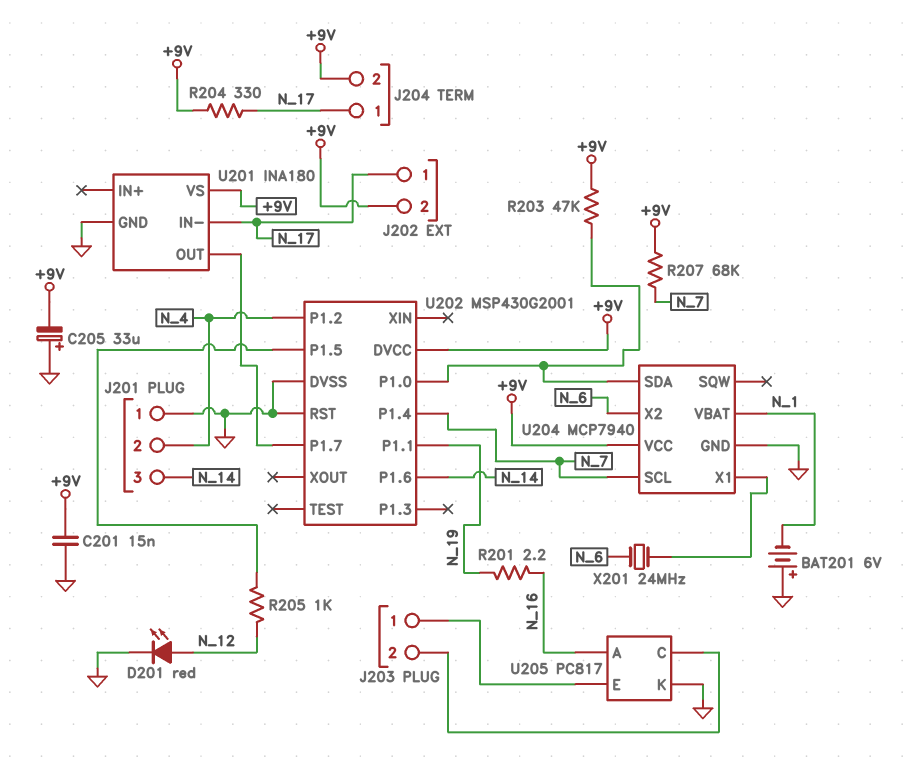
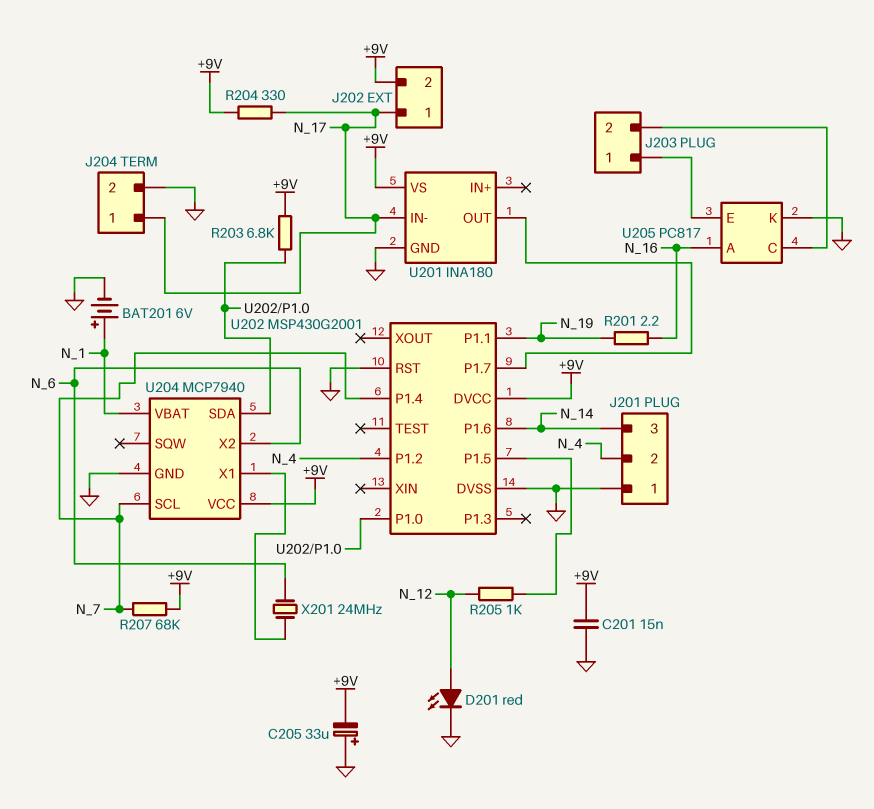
BAT201: 6V (plus GND, minus N_1) -> 6V (plus N_1, minus GND)
J204 pin 2: +9V -> GND
R203: 47k (+9V, U202/P1.0) -> 6.8k (+9V, U202/P1.0)

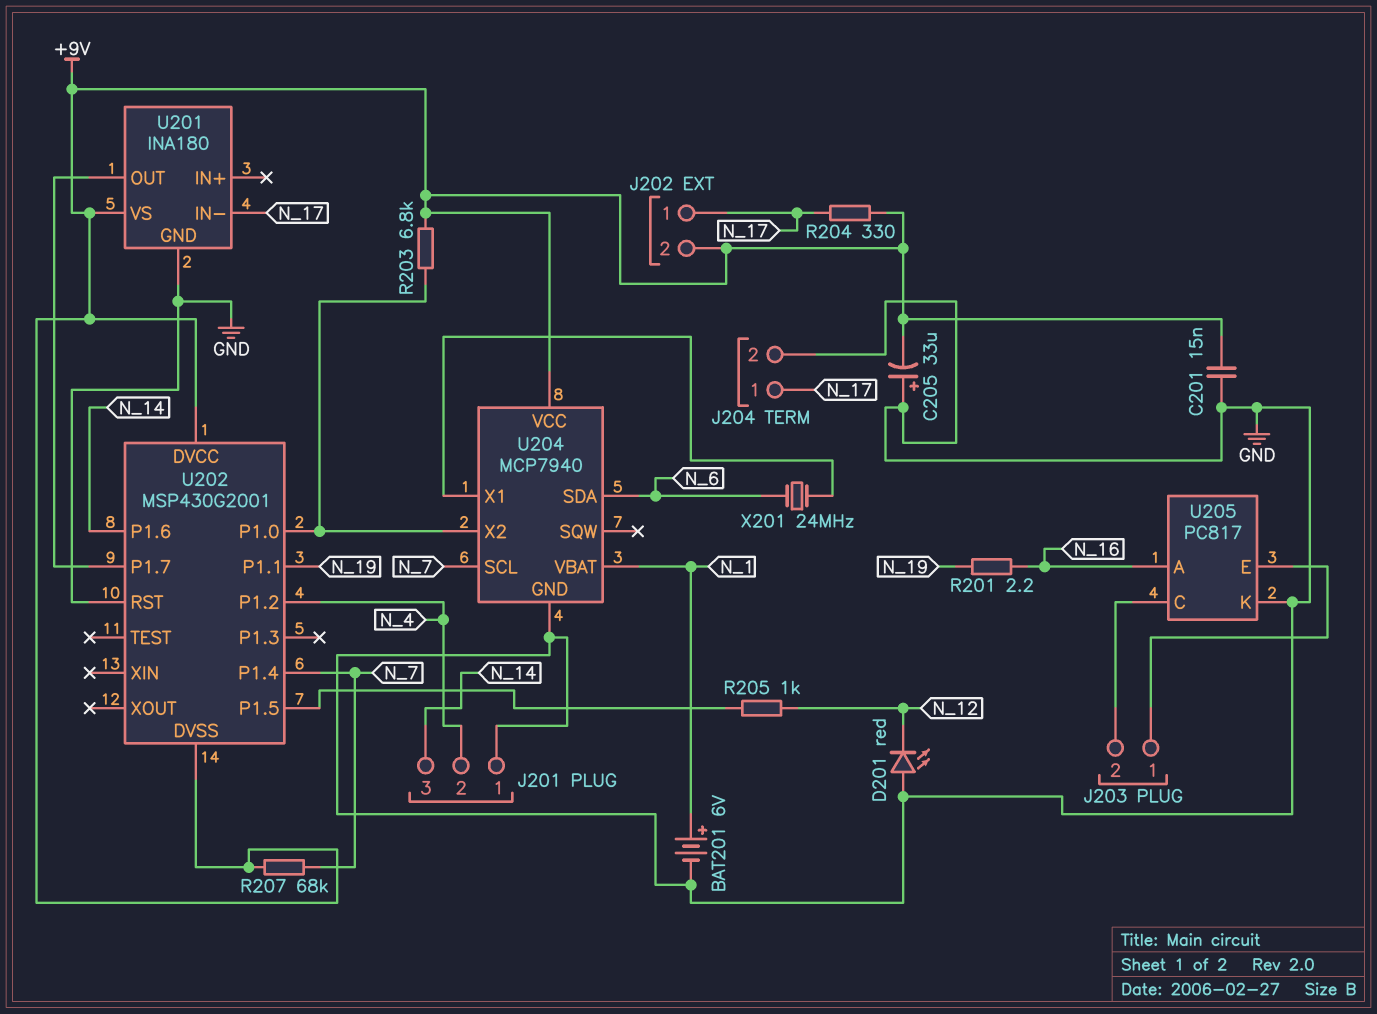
D201: LED red (A N_12, K GND) -> LED red (A GND, K N_12)
U202 pin DVSS: GND -> +9V
U204 pin SDA: U202/P1.0 -> N_6
U204 pin X2: N_6 -> U202/P1.0

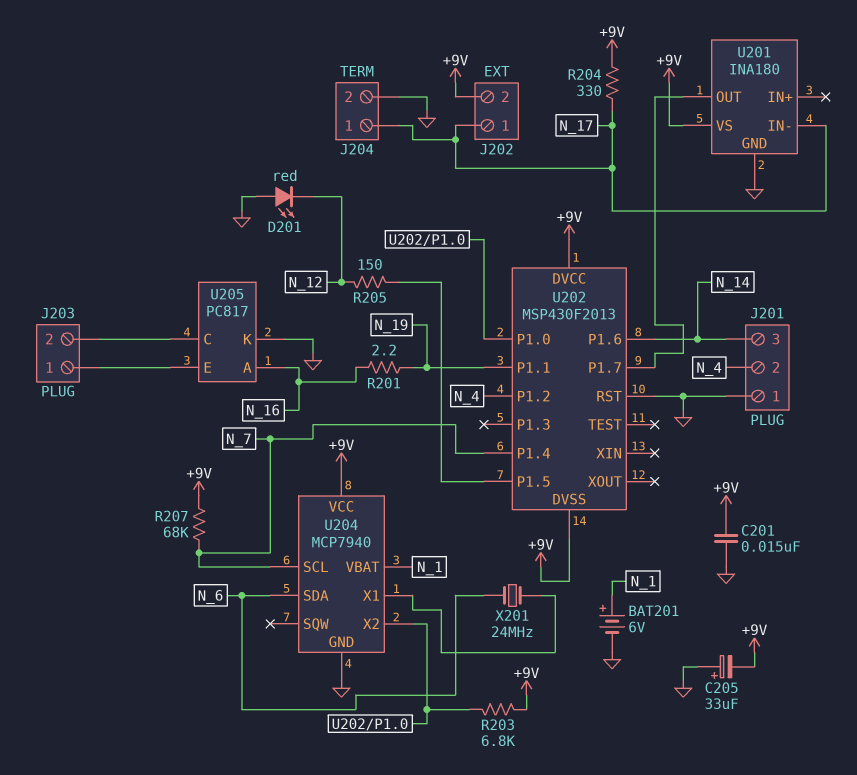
R205: 1k (N_12, U202/P1.5) -> 150 (N_12, U202/P1.5)
U202: MSP430G2001 -> MSP430F2013

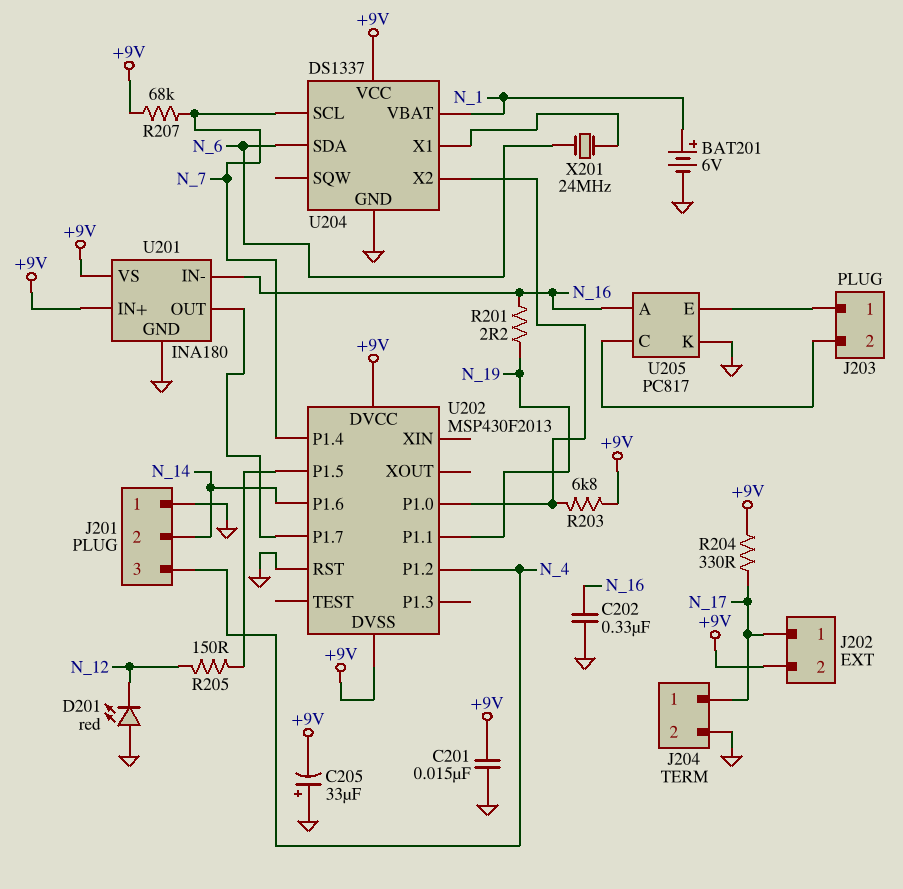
C202: none -> 330nF (GND, N_16)
J201 pin 2: N_4 -> N_14
J201 pin 3: N_14 -> N_4
U201 pin IN+: none -> +9V
U201 pin IN-: N_17 -> N_16
U204: MCP7940 -> DS1337

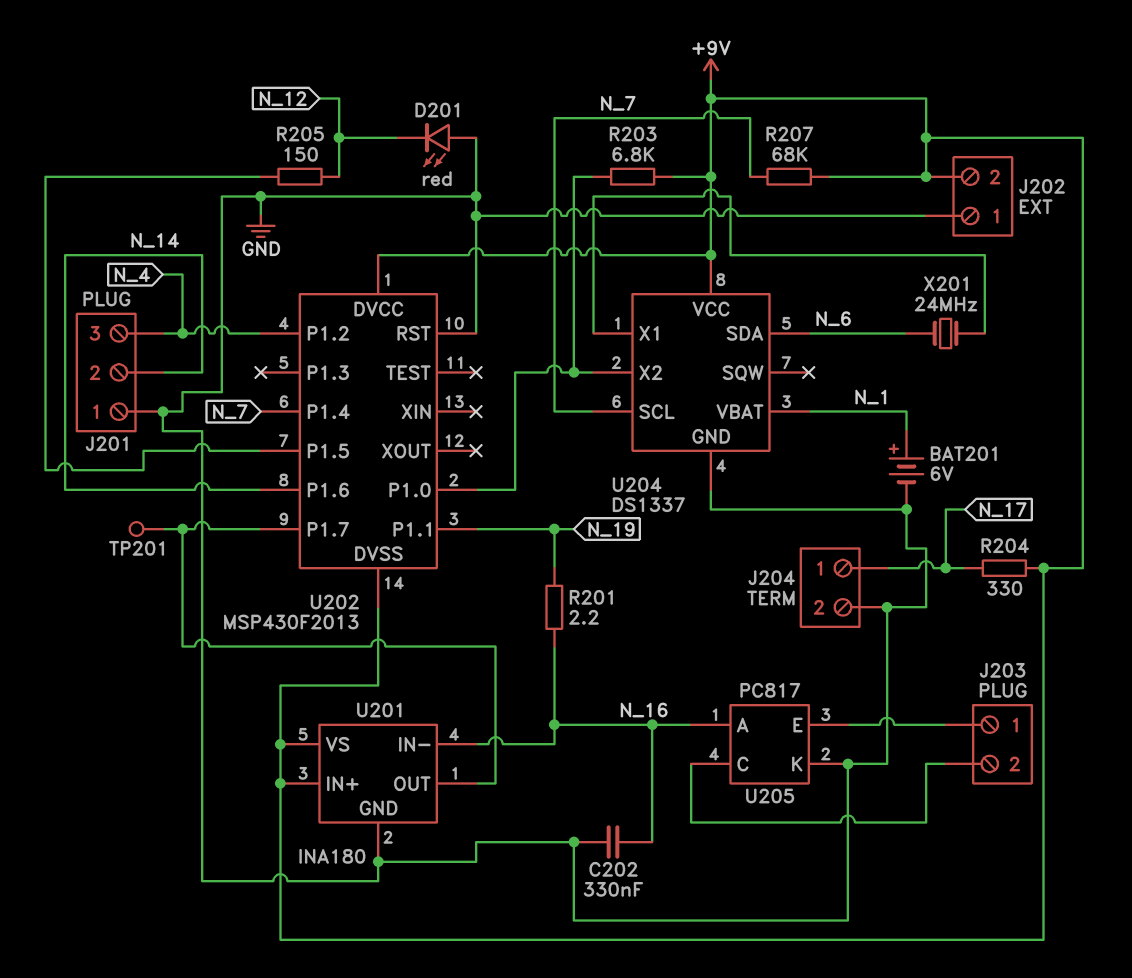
C201: 15nF (+9V, GND) -> none
C205: 33uF (plus GND, minus +9V) -> none
J202 pin 1: N_17 -> GND
TP201: none -> test point (U201/OUT)

